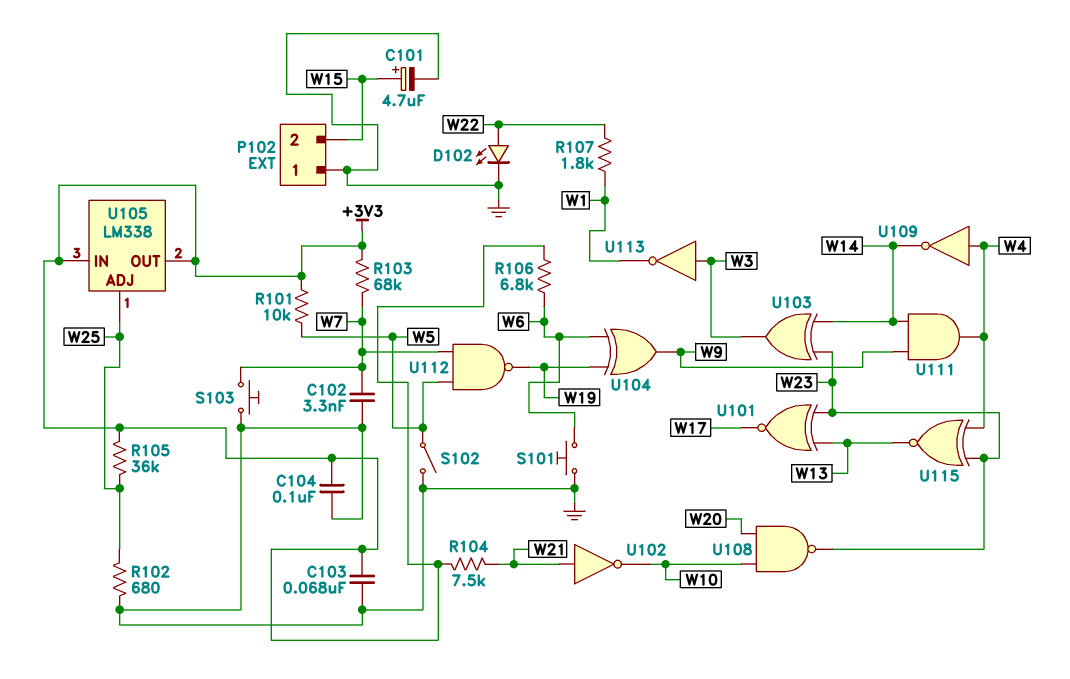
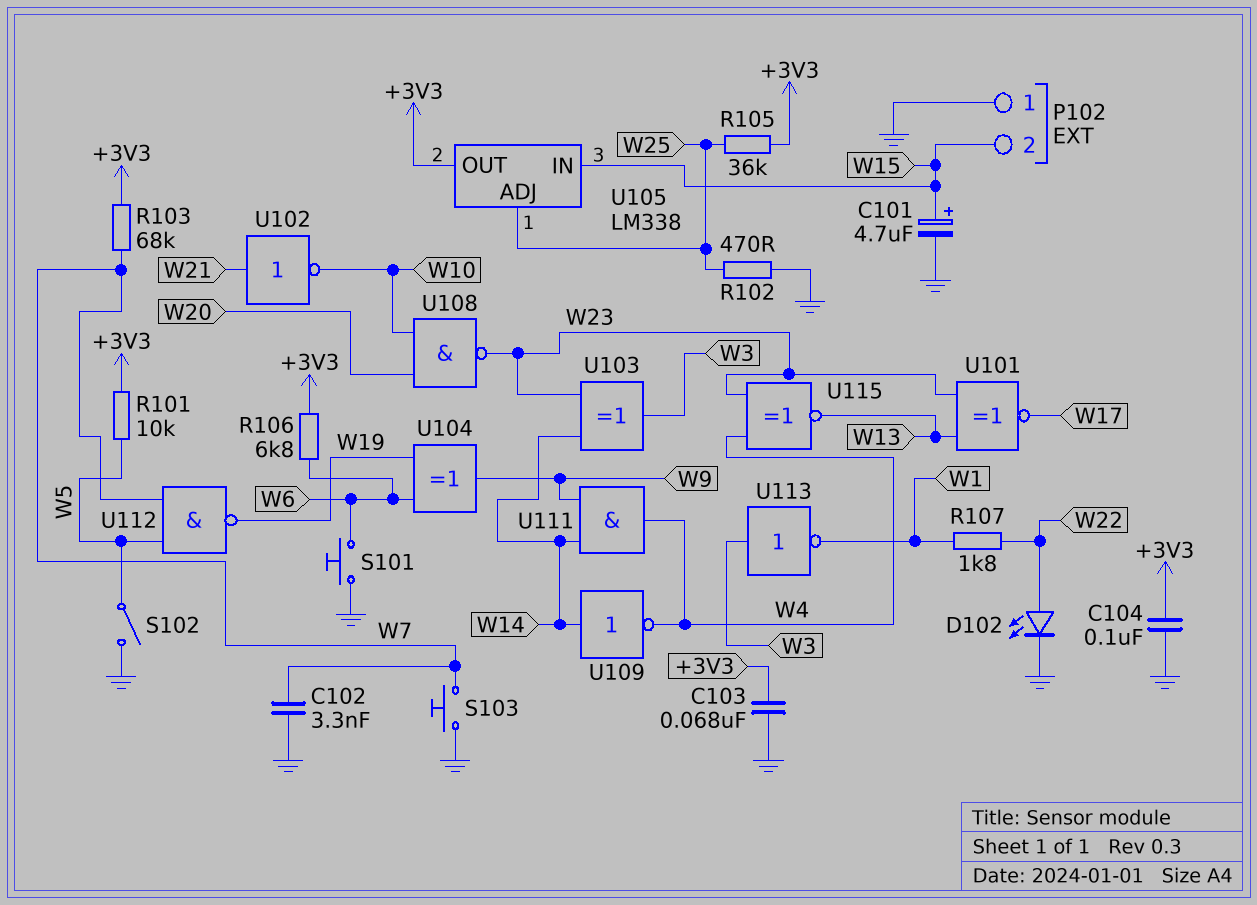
R102: 680 (GND, W25) -> 470 (GND, W25)
R104: 7.5k (+3V3, W21) -> none
U105 pin IN: +3V3 -> W15
U109: NOT (in W4, out W14) -> NOT (in W14, out W4)

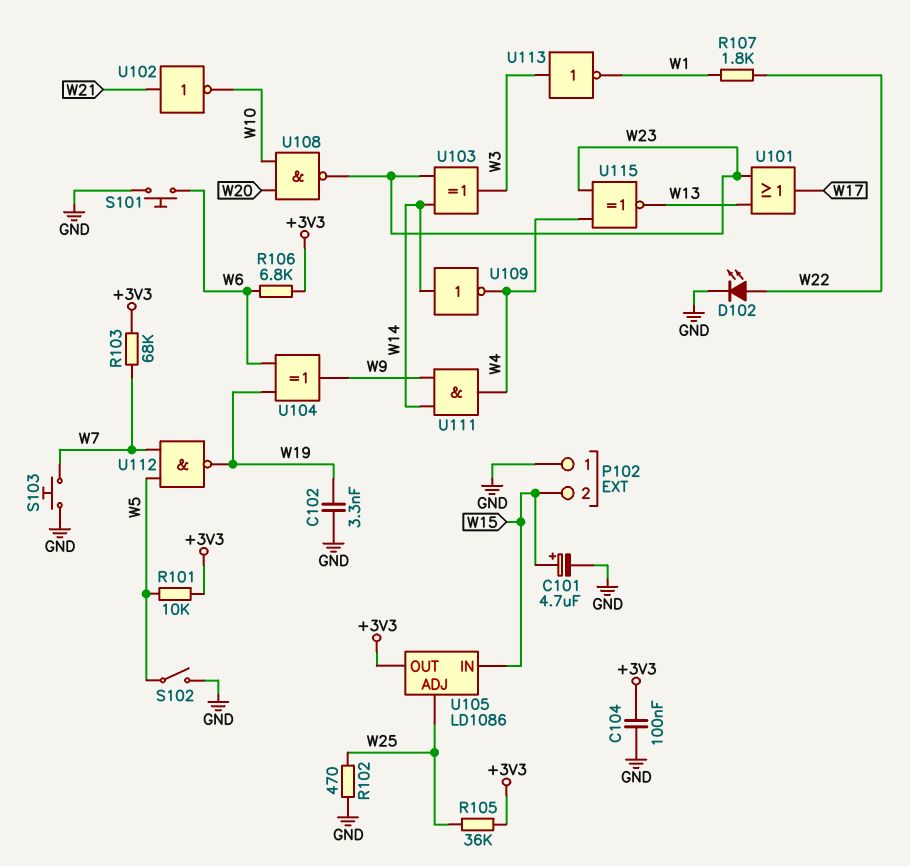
C102: 3.3nF (GND, W7) -> 3.3nF (GND, W19)
C103: 68nF (+3V3, GND) -> none
U101: XNOR (in W13, in W23, out W17) -> OR (in W13, in W23, out W17)
U105: LM338 -> LD1086

